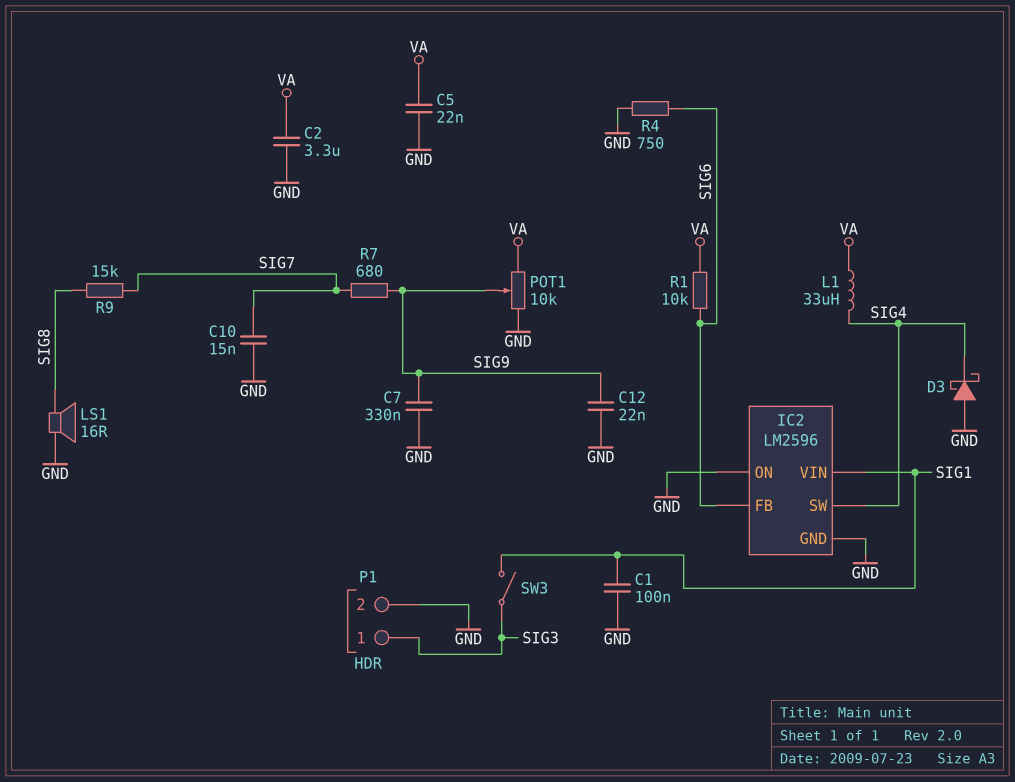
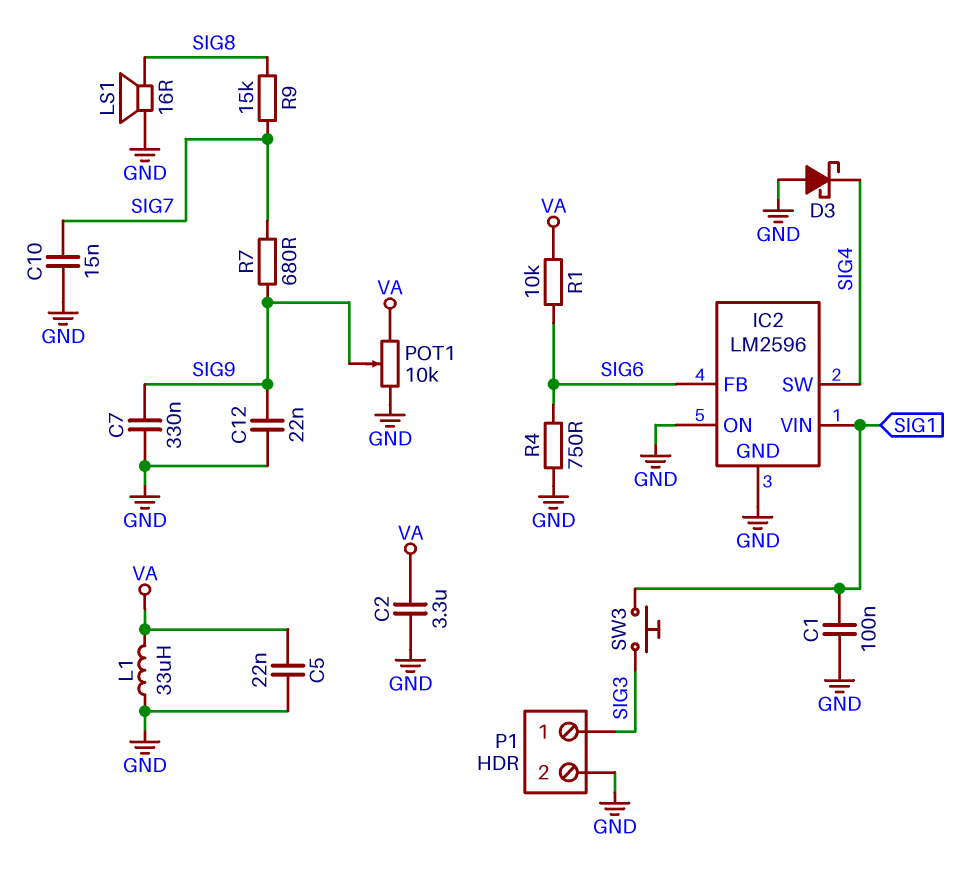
L1: 33uH (SIG4, VA) -> 33uH (GND, VA)
SW3: switch (SIG1, SIG3) -> button (SIG1, SIG3)

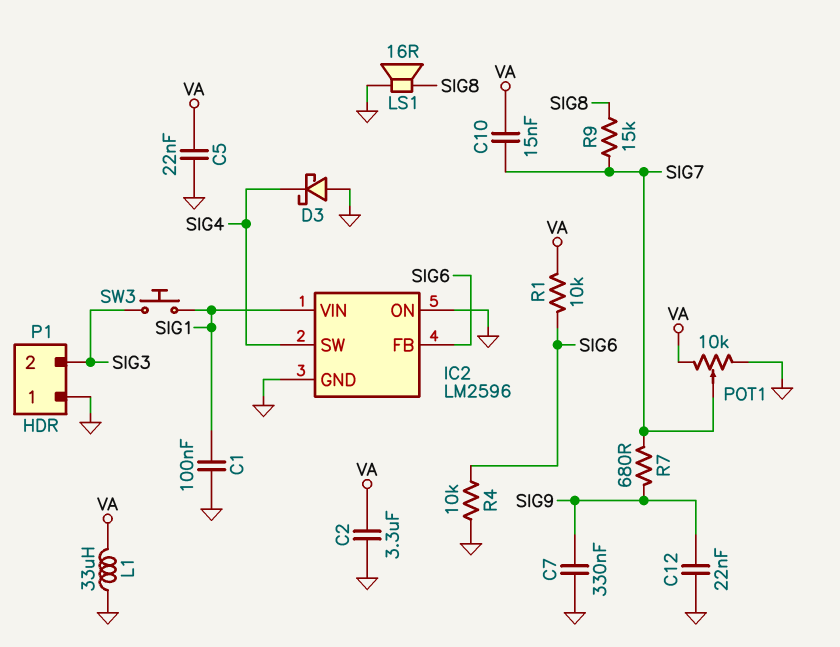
C10: 15nF (GND, SIG7) -> 15nF (SIG7, VA)
P1 pin 1: SIG3 -> GND
P1 pin 2: GND -> SIG3
POT1: 10k (GND, VA, wiper SIG9) -> 10k (GND, VA, wiper SIG7)
R4: 750 (GND, SIG6) -> 10k (GND, SIG6)

